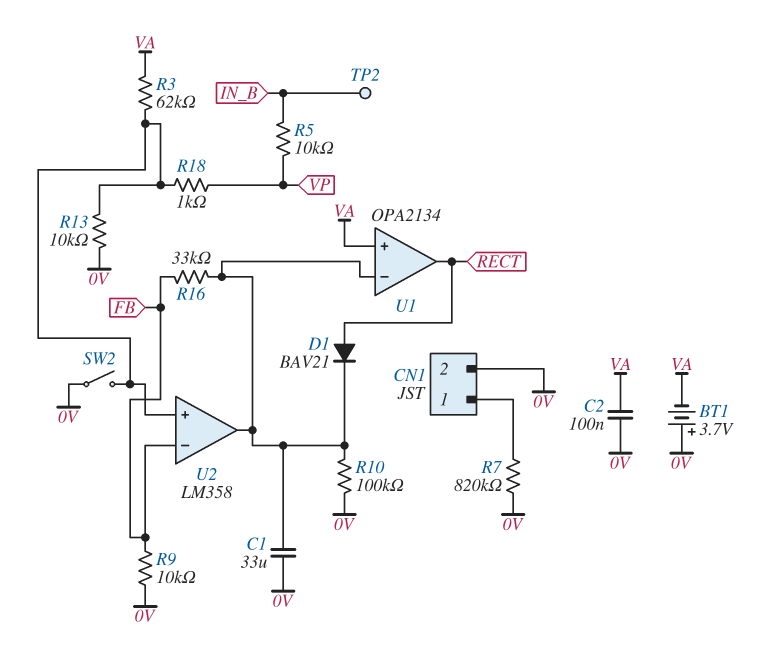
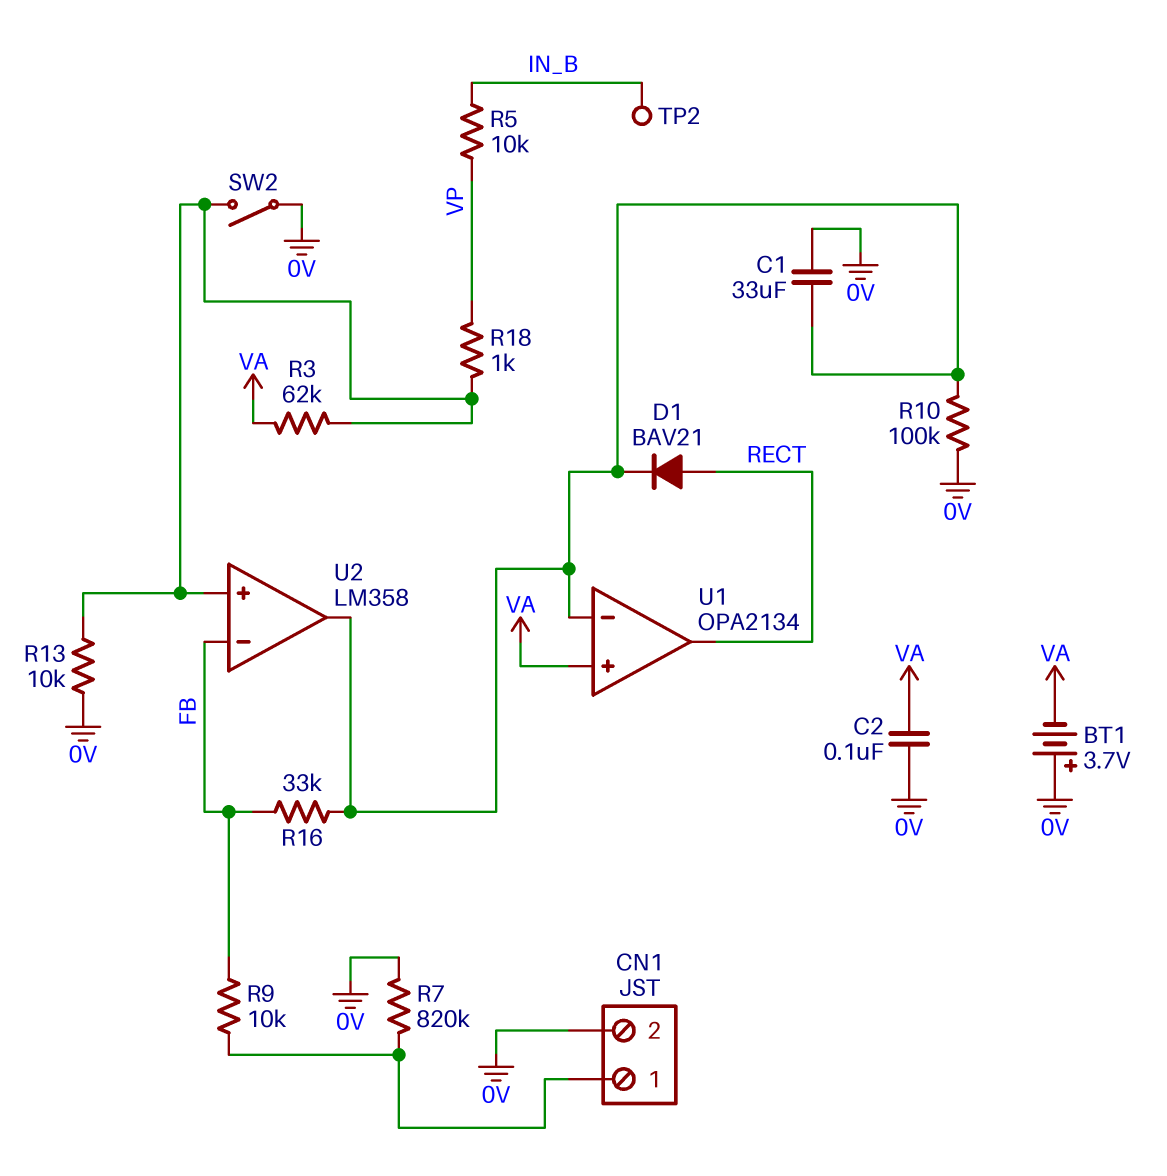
R9: 10k (0V, FB) -> 10k (CN1/1, FB)

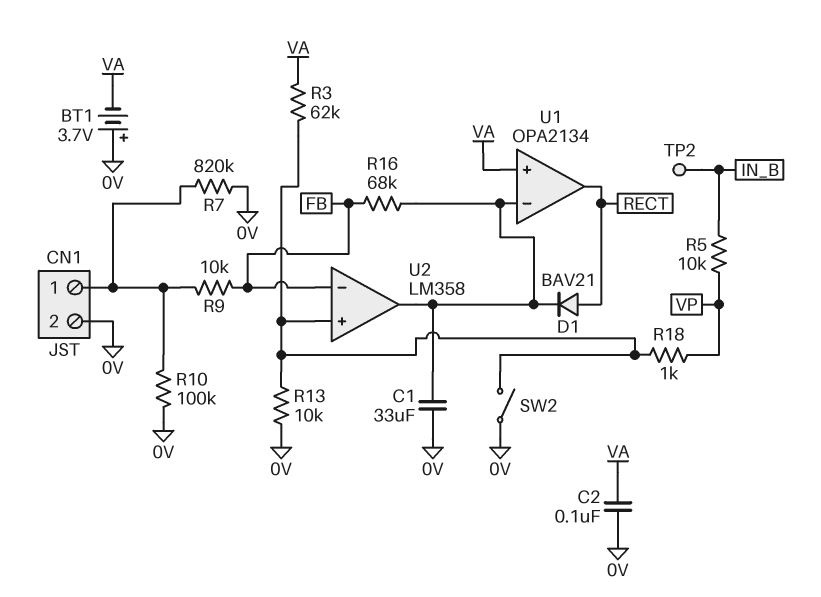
R10: 100k (0V, U1/in-) -> 100k (0V, CN1/1)
R16: 33k (FB, U1/in-) -> 68k (FB, U1/in-)

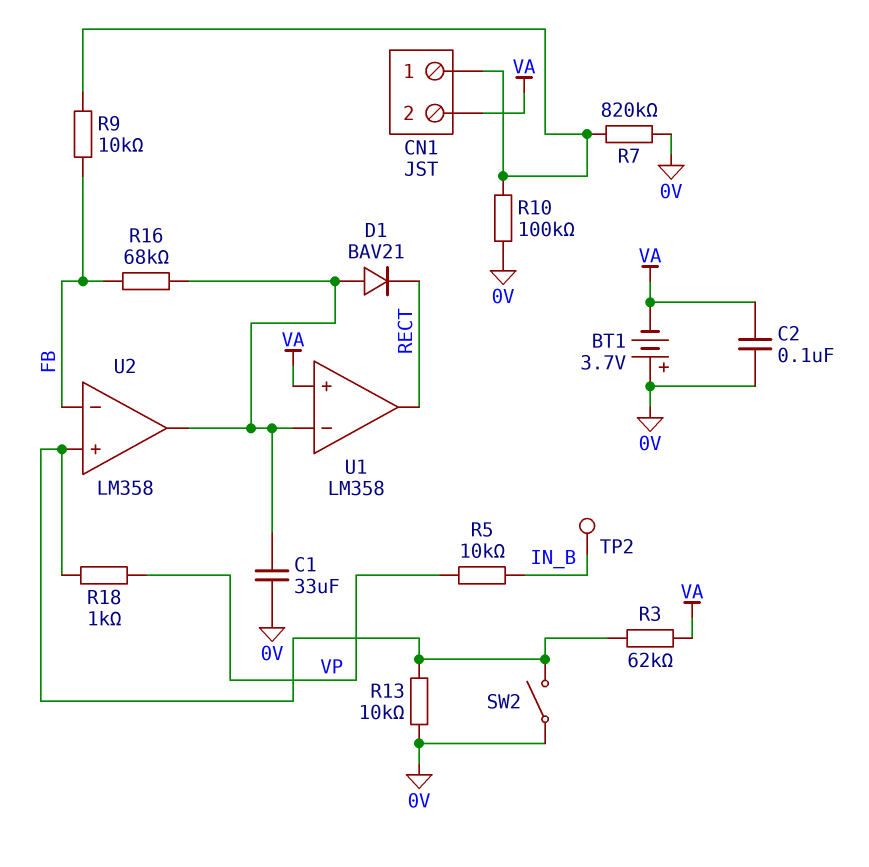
CN1 pin 2: 0V -> VA
D1: diode BAV21 (A RECT, K U1/in-) -> diode BAV21 (A U1/in-, K RECT)
U1: OPA2134 -> LM358

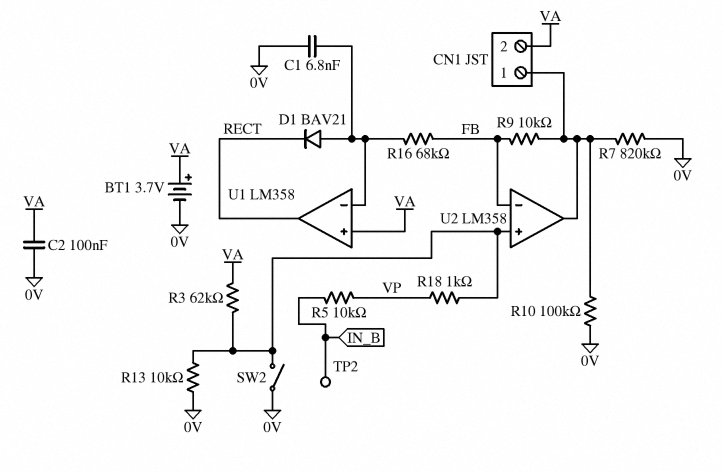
BT1: 3.7V (plus 0V, minus VA) -> 3.7V (plus VA, minus 0V)
C1: 33uF (0V, U1/in-) -> 6.8nF (0V, U1/in-)
U2 pin out: U1/in- -> CN1/1

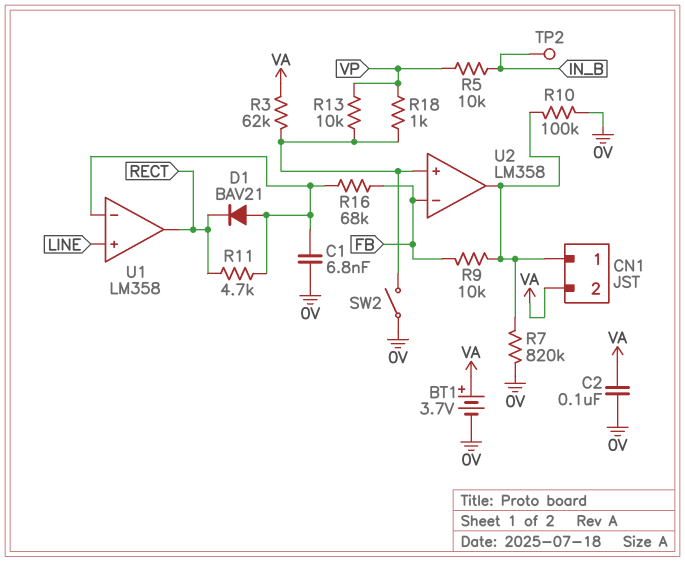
R11: none -> 4.7k (RECT, U1/in-)
R13: 10k (0V, U2/in+) -> 10k (U2/in+, VP)
U1 pin in+: VA -> LINE

